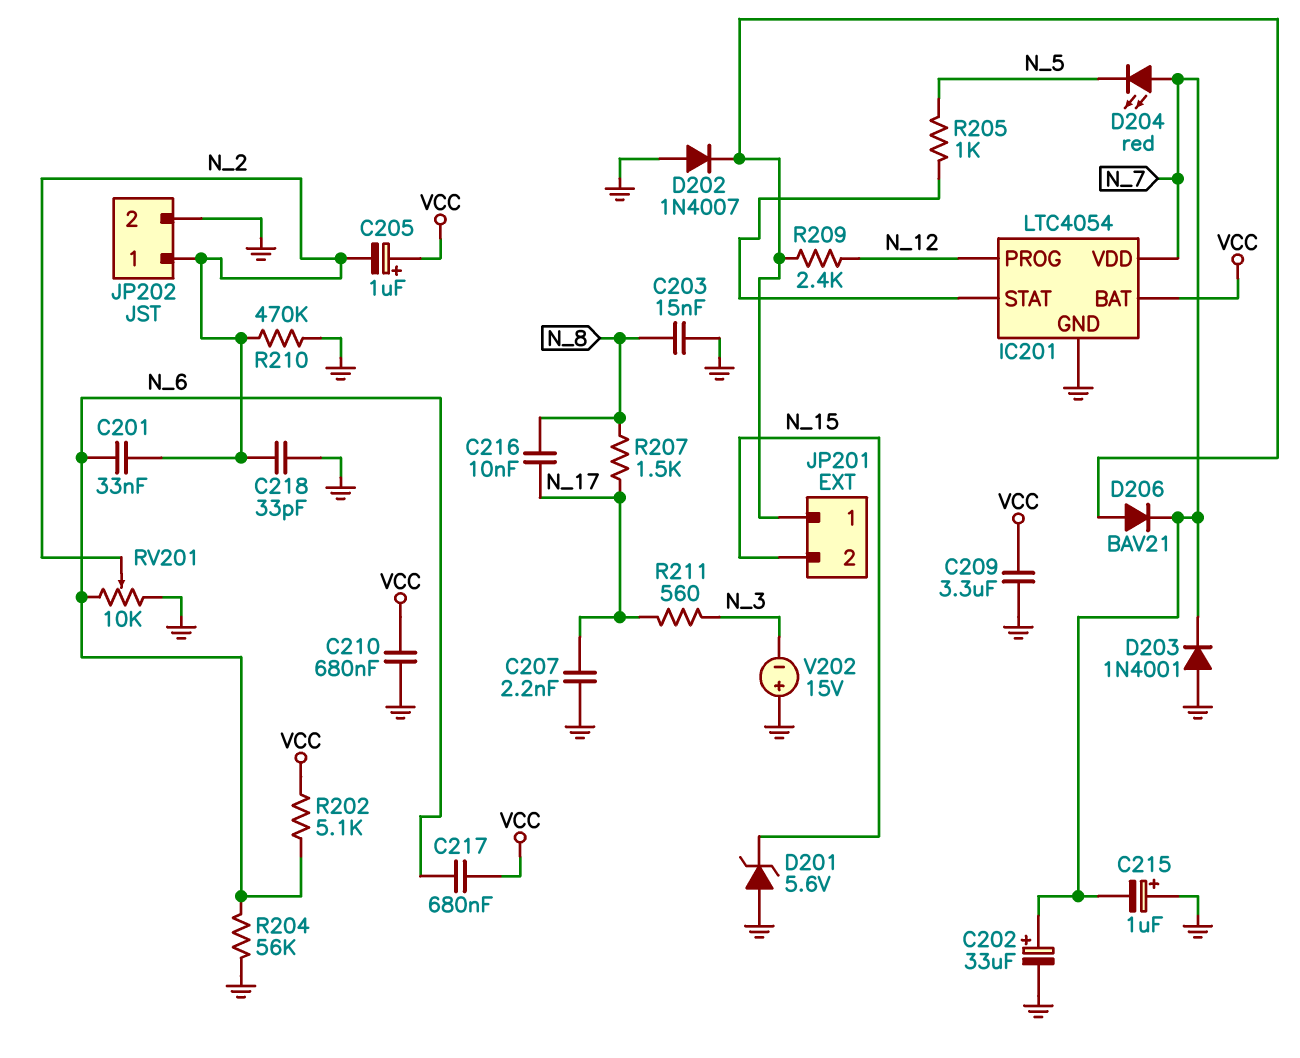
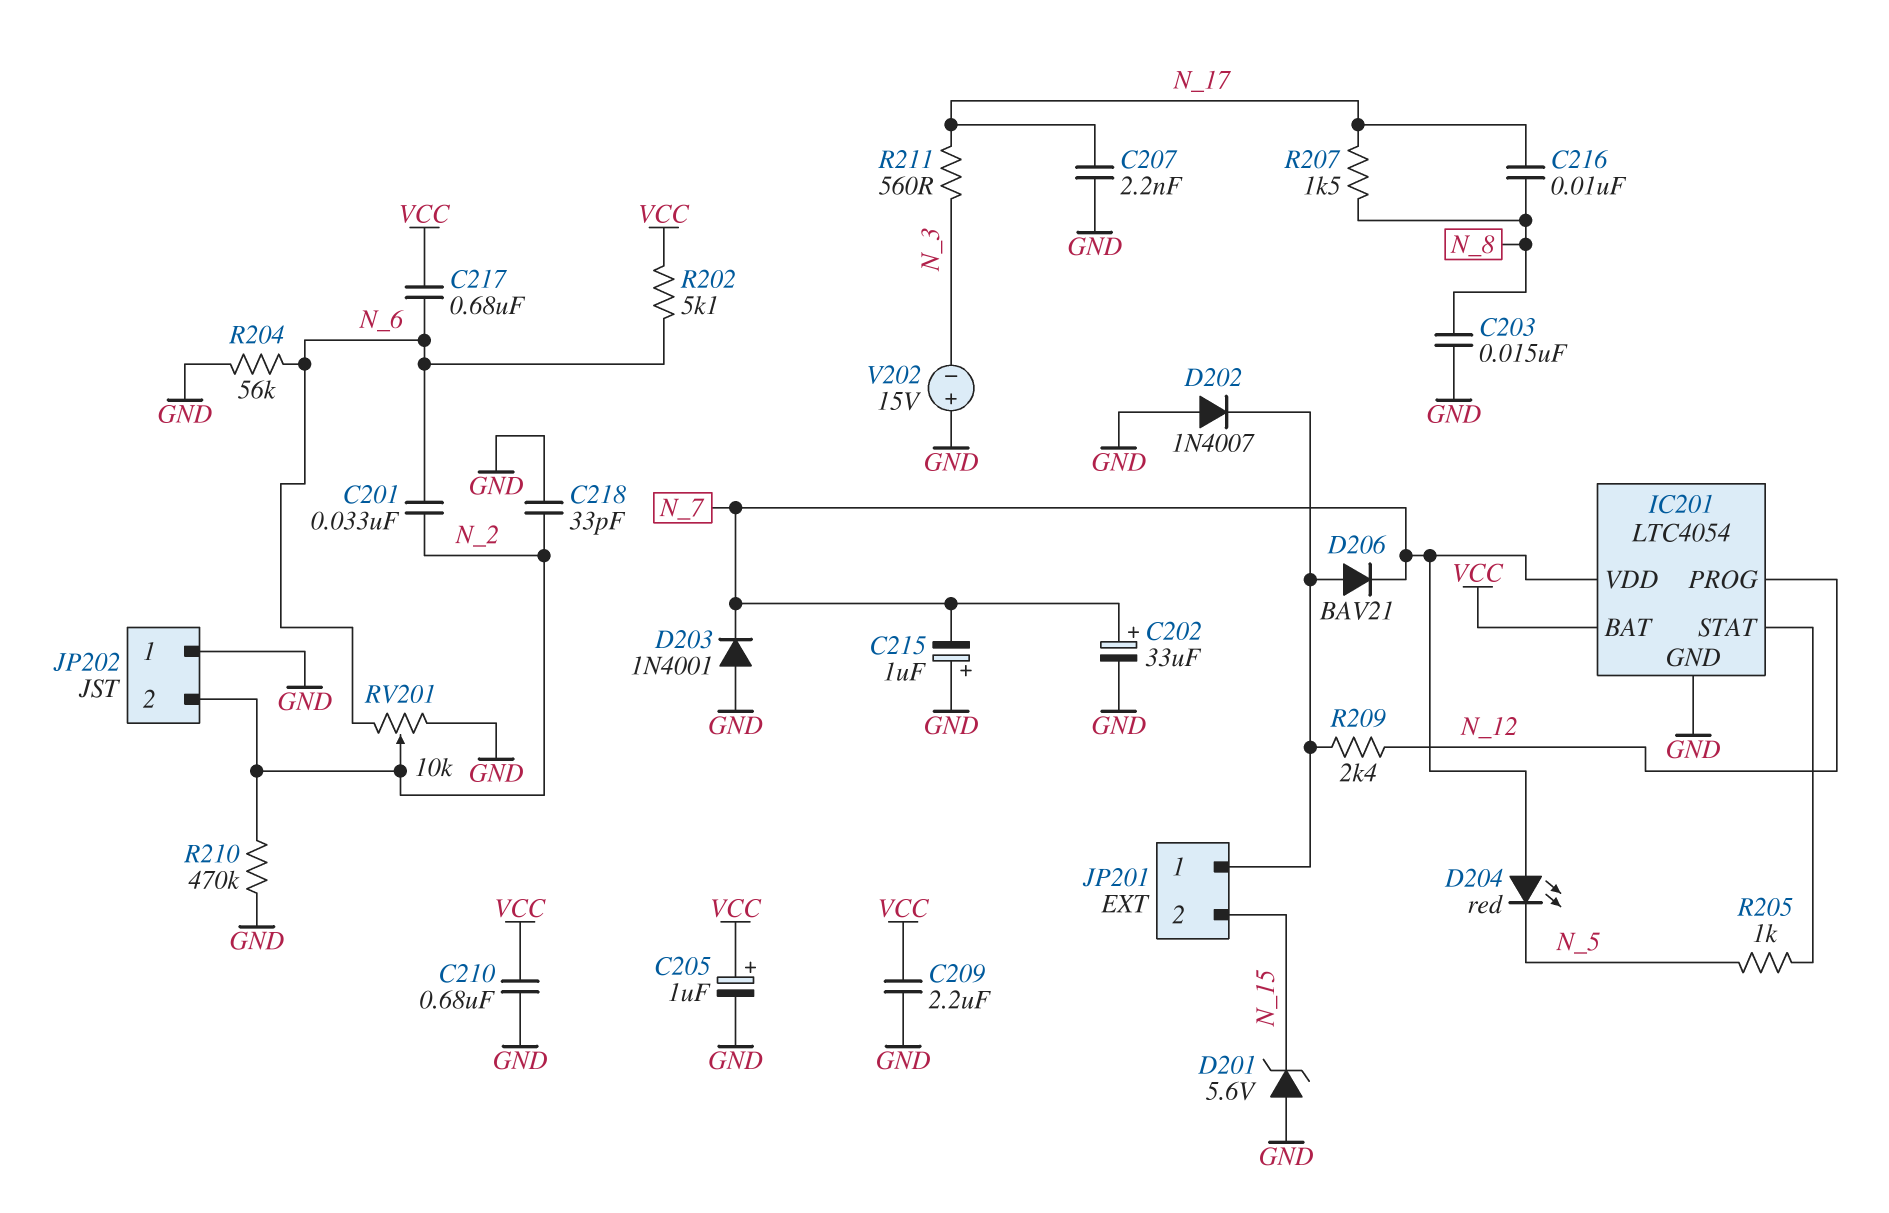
C205: 1uF (plus VCC, minus N_2) -> 1uF (plus VCC, minus GND)
C209: 3.3uF (GND, VCC) -> 2.2uF (GND, VCC)
JP202 pin 1: N_2 -> GND
JP202 pin 2: GND -> N_2

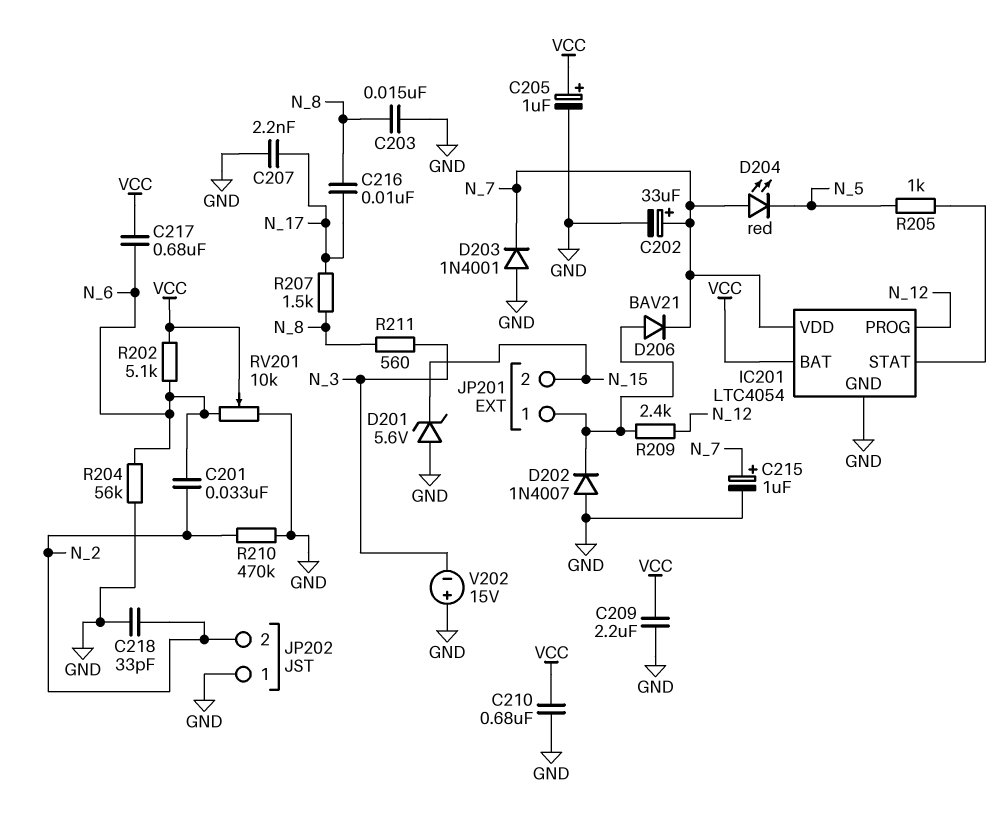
C215: 1uF (plus GND, minus N_7) -> 1uF (plus N_7, minus GND)
R211: 560 (N_3, N_17) -> 560 (N_3, N_8)
RV201: 10k (GND, N_6, wiper N_2) -> 10k (GND, N_6, wiper VCC)

